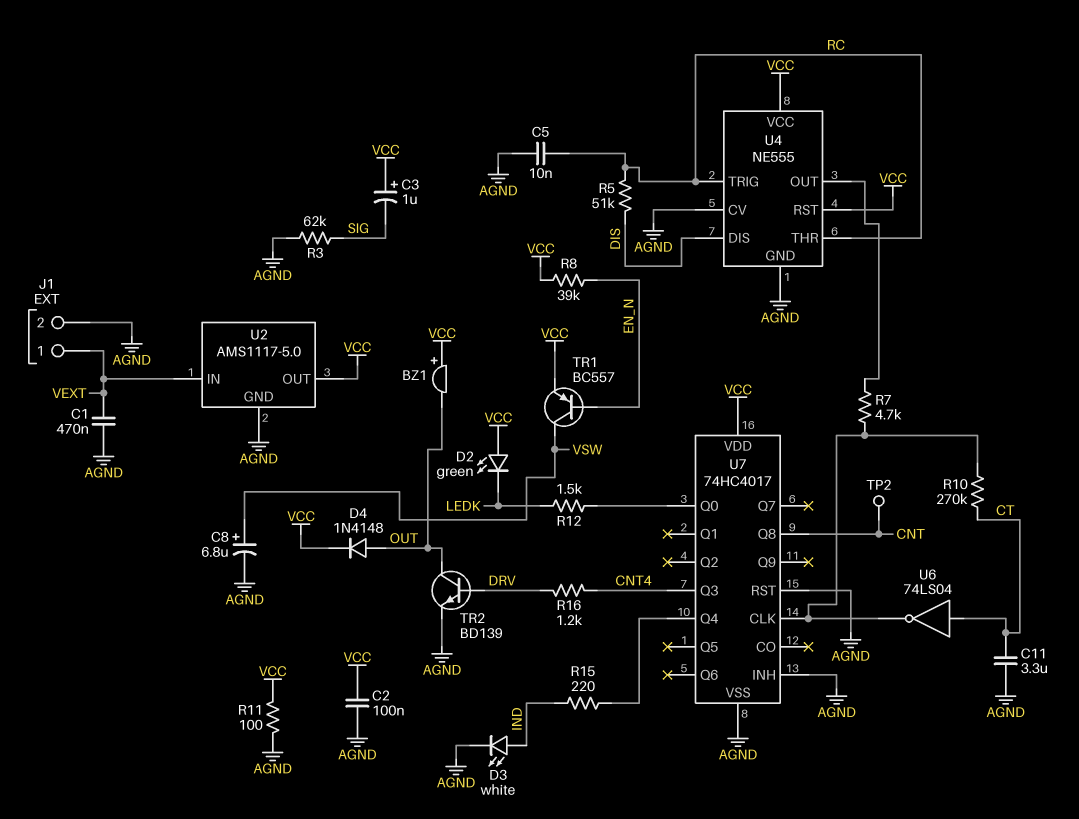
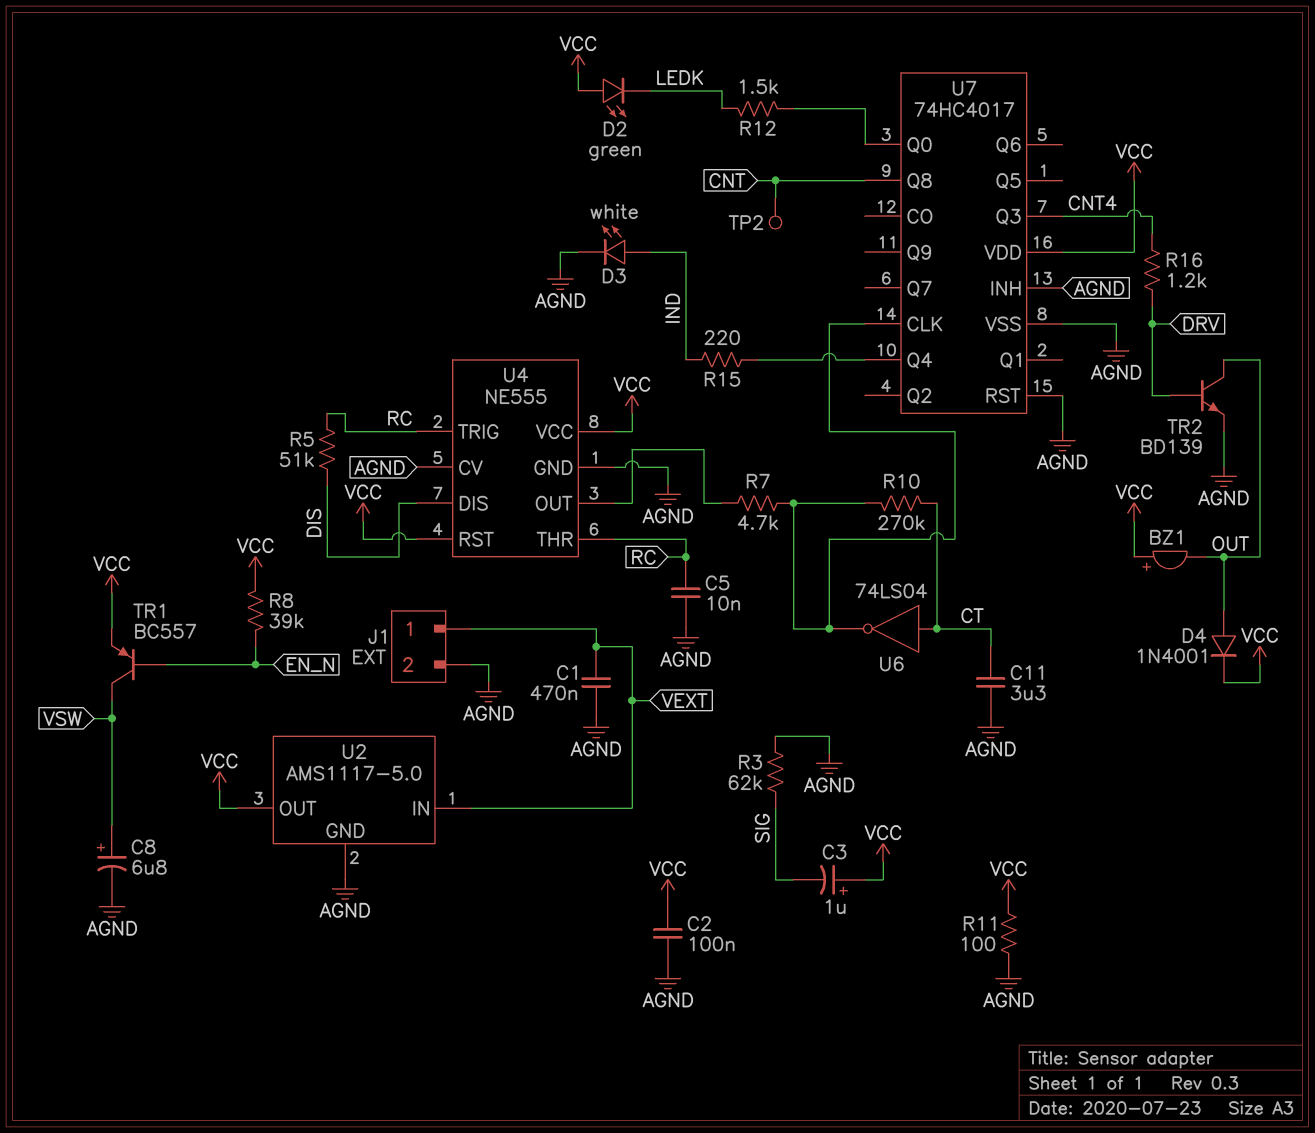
D4: diode 1N4148 (A OUT, K VCC) -> diode 1N4001 (A OUT, K VCC)

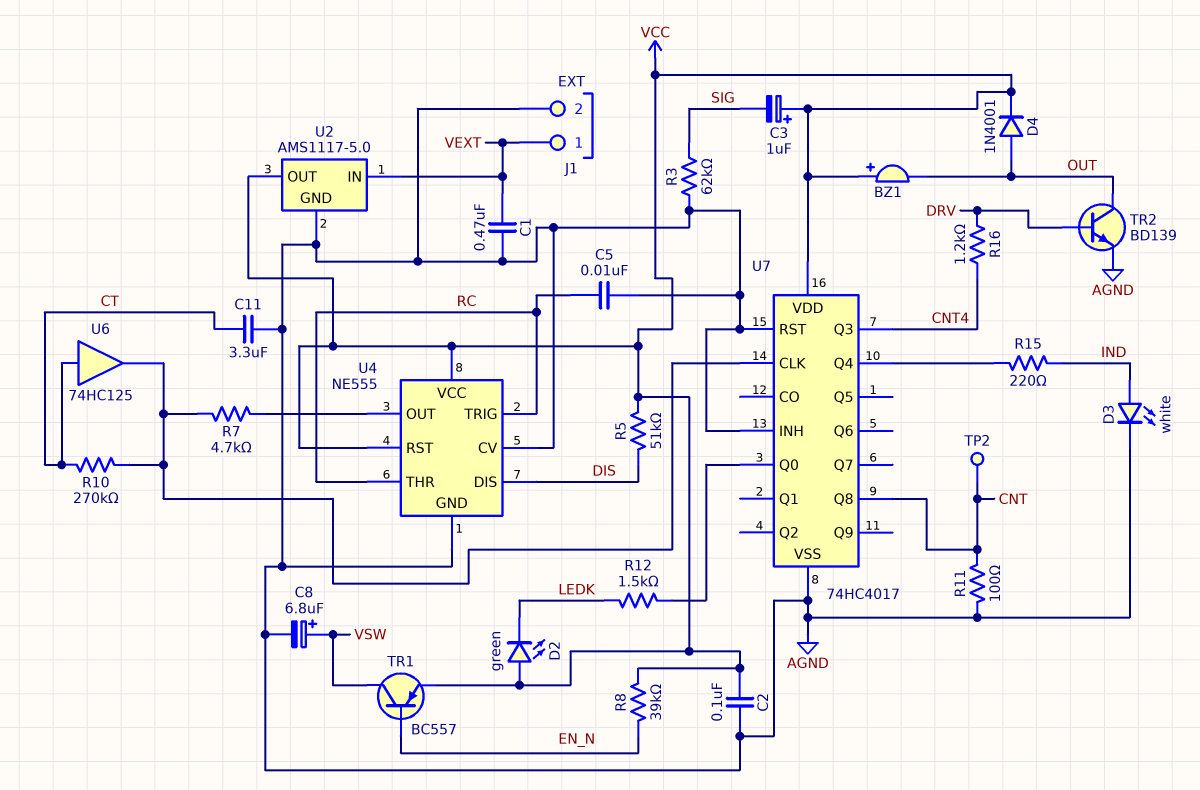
R5: 51k (DIS, RC) -> 51k (DIS, VCC)
R11: 100 (AGND, VCC) -> 100 (AGND, CNT)
U6: NOT 74LS04 (in CT, out U7/CLK) -> buffer 74HC125 (in CT, out U7/CLK)

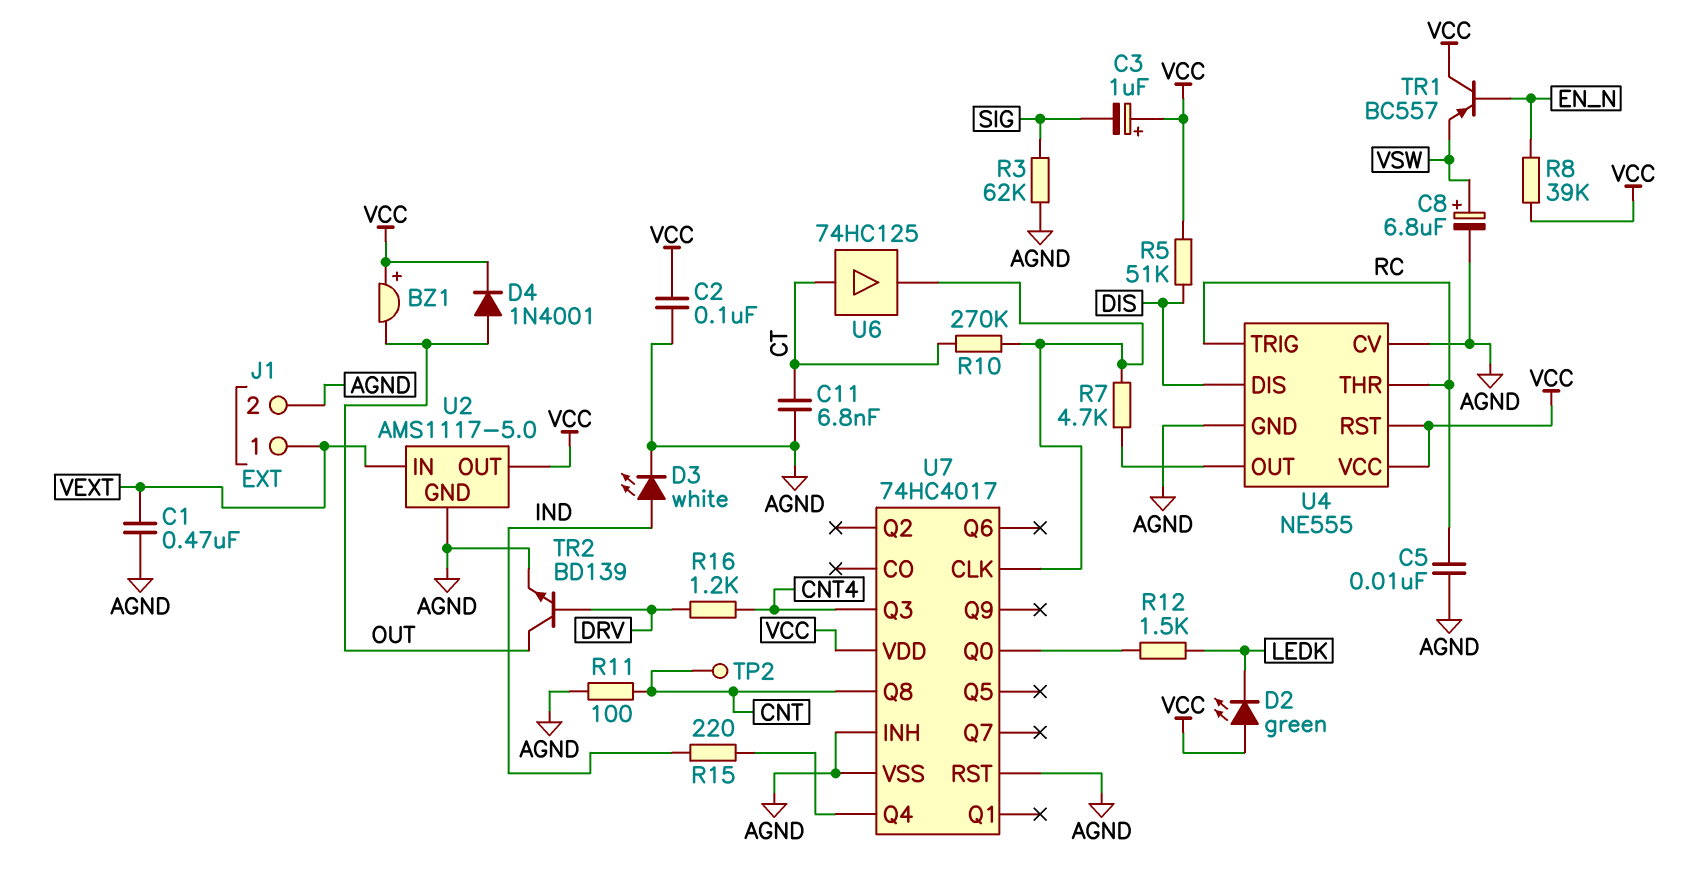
C11: 3.3uF (AGND, CT) -> 6.8nF (AGND, CT)
TR1: PNP BC557 (B EN_N, C VSW, E VCC) -> PNP BC557 (B EN_N, C VCC, E VSW)

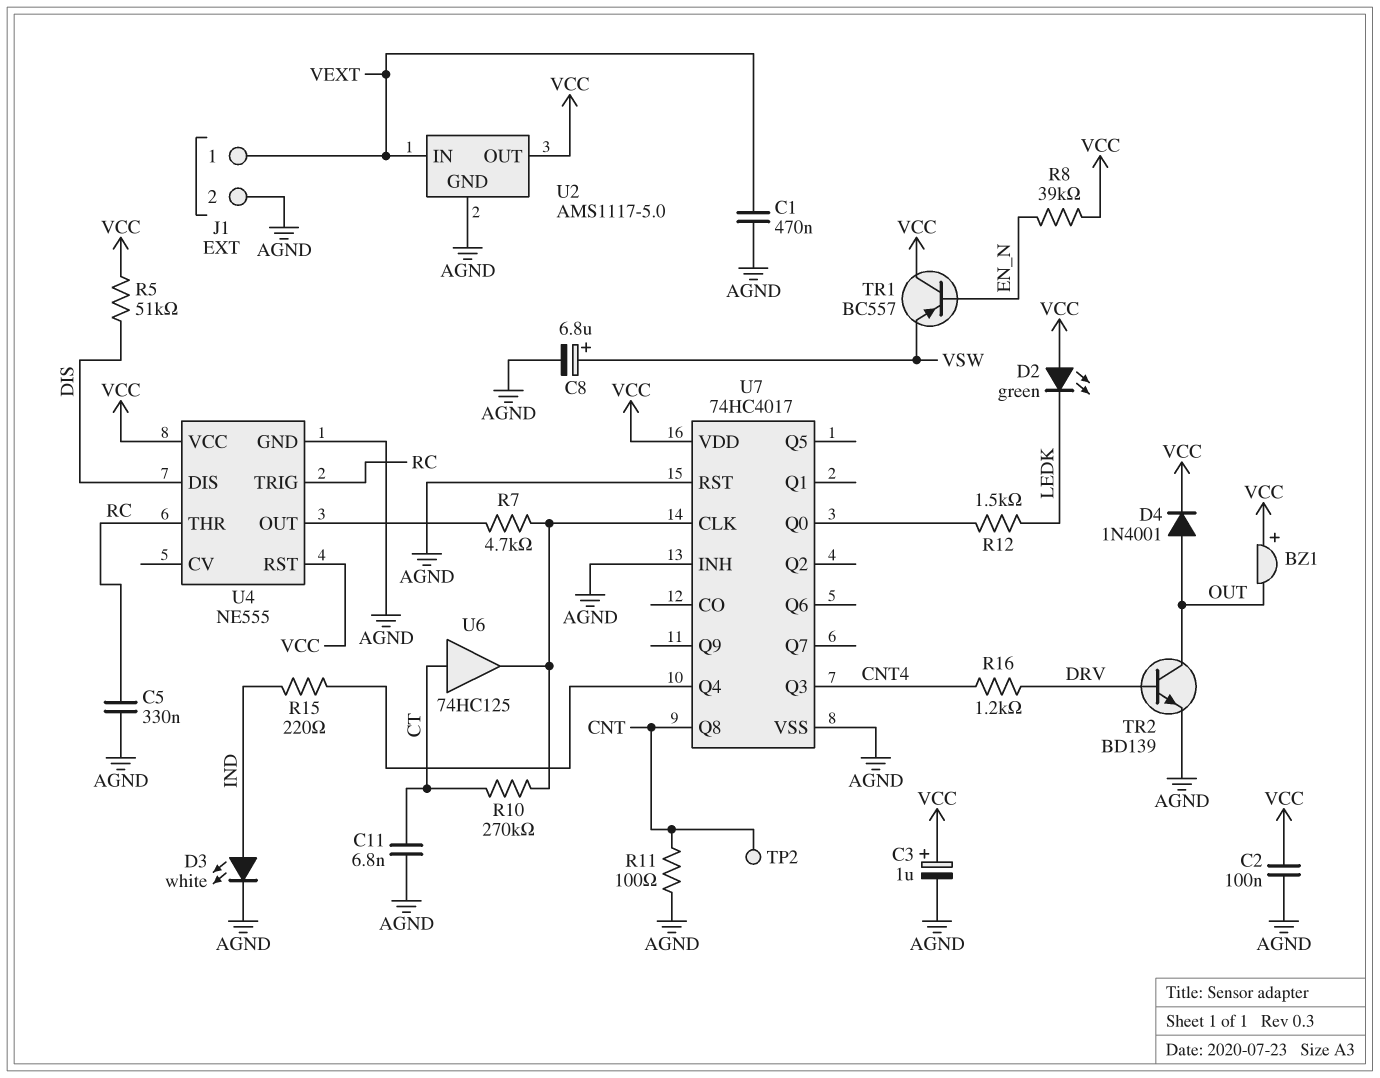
C3: 1uF (plus VCC, minus SIG) -> 1uF (plus VCC, minus AGND)
C5: 10nF (AGND, RC) -> 330nF (AGND, RC)
R3: 62k (AGND, SIG) -> none
U4 pin CV: AGND -> none

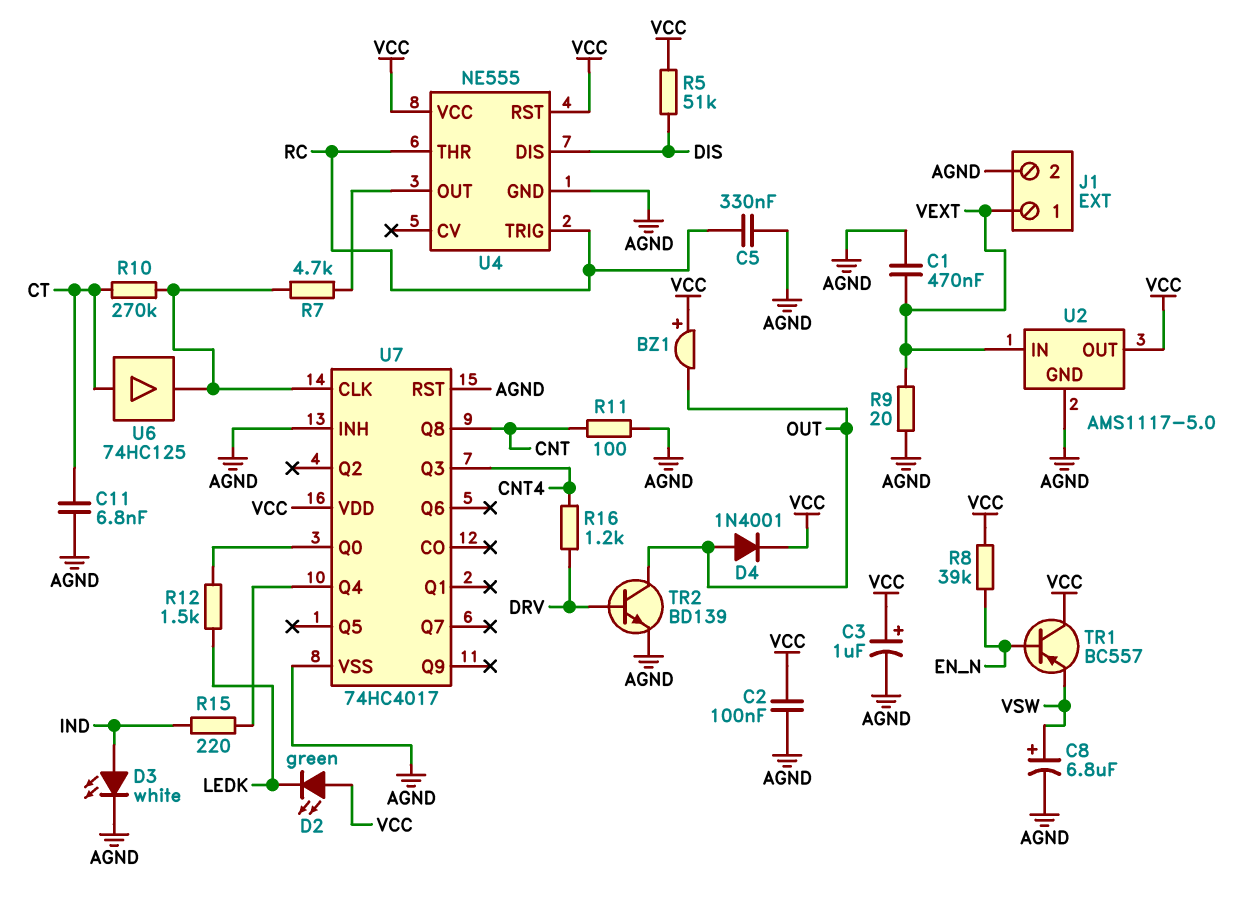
R9: none -> 20 (AGND, VEXT)
TP2: test point (CNT) -> none

